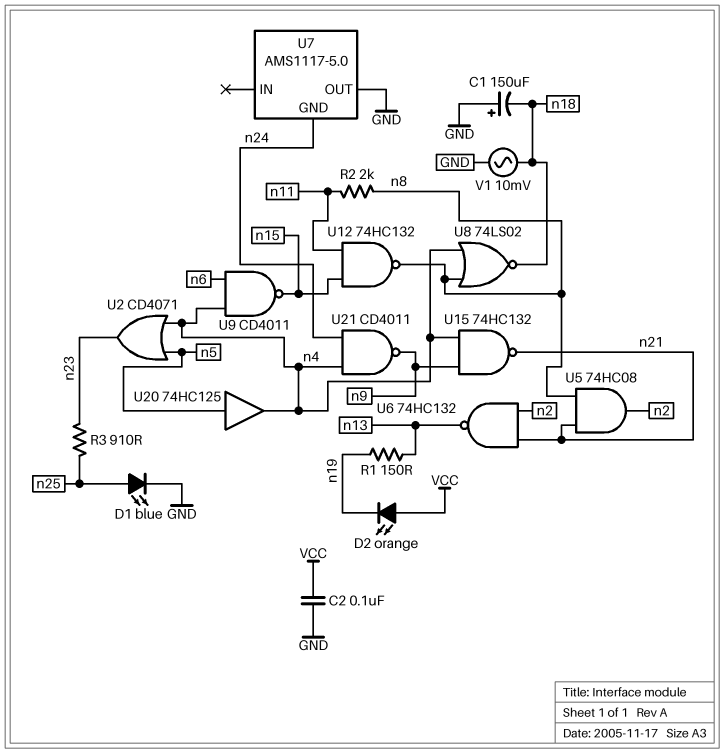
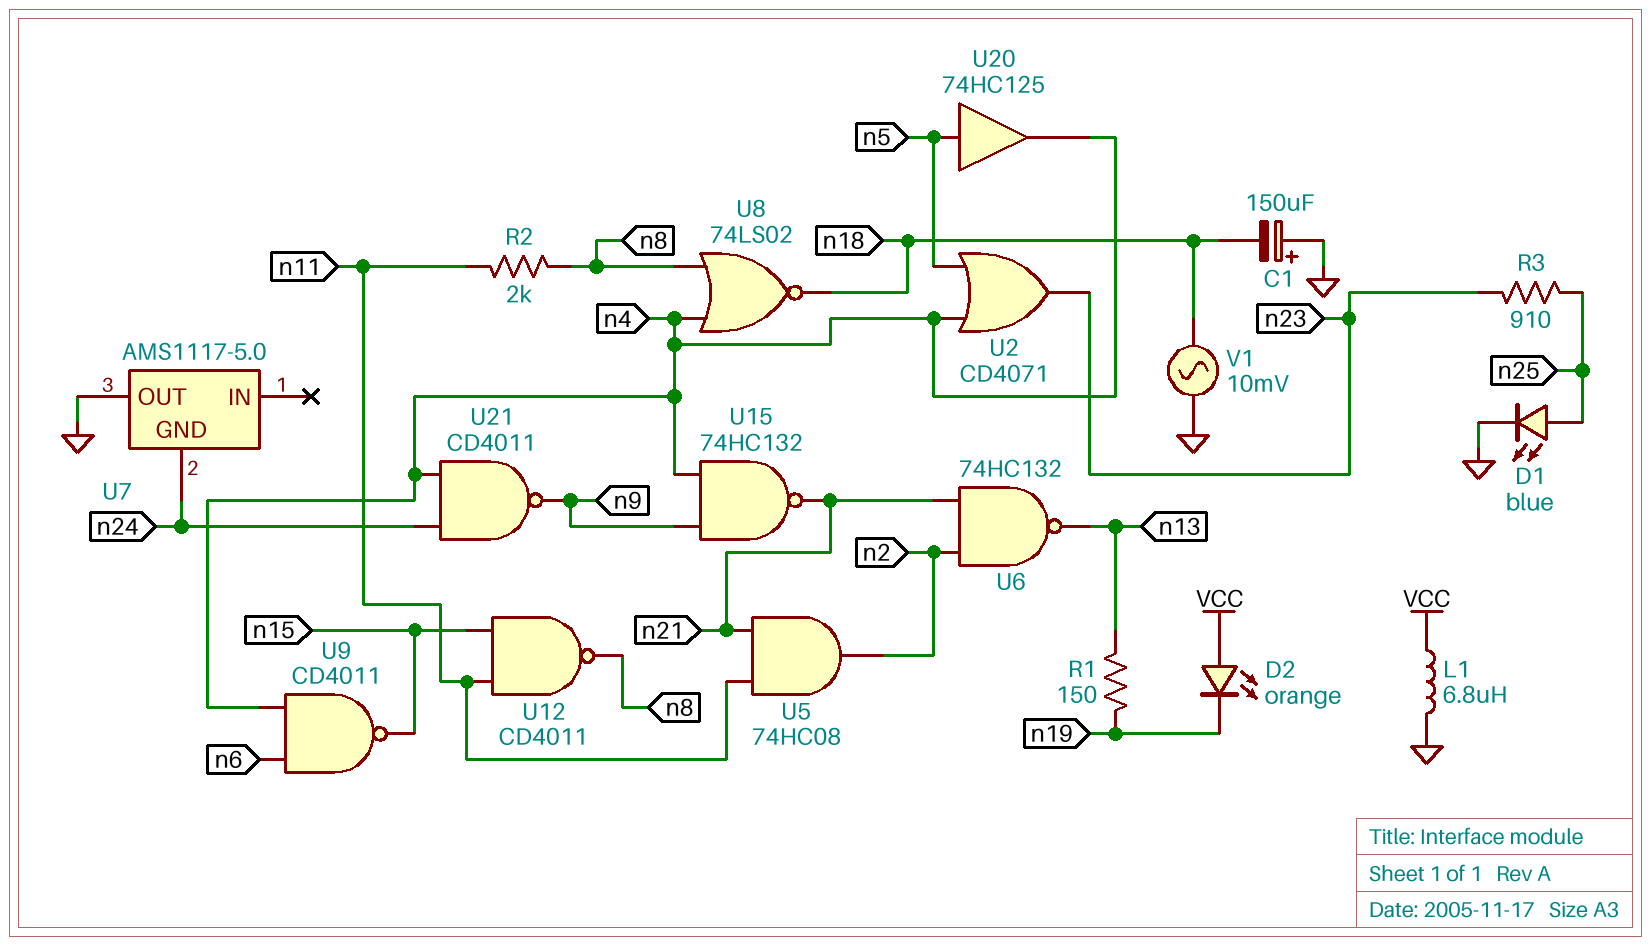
C2: 100nF (GND, VCC) -> none
L1: none -> 6.8uH (GND, VCC)
U5: AND 74HC08 (in n8, in n21, out n2) -> AND 74HC08 (in n11, in n21, out n2)
U12: NAND 74HC132 (in n11, in n15, out n8) -> NAND CD4011 (in n11, in n15, out n8)

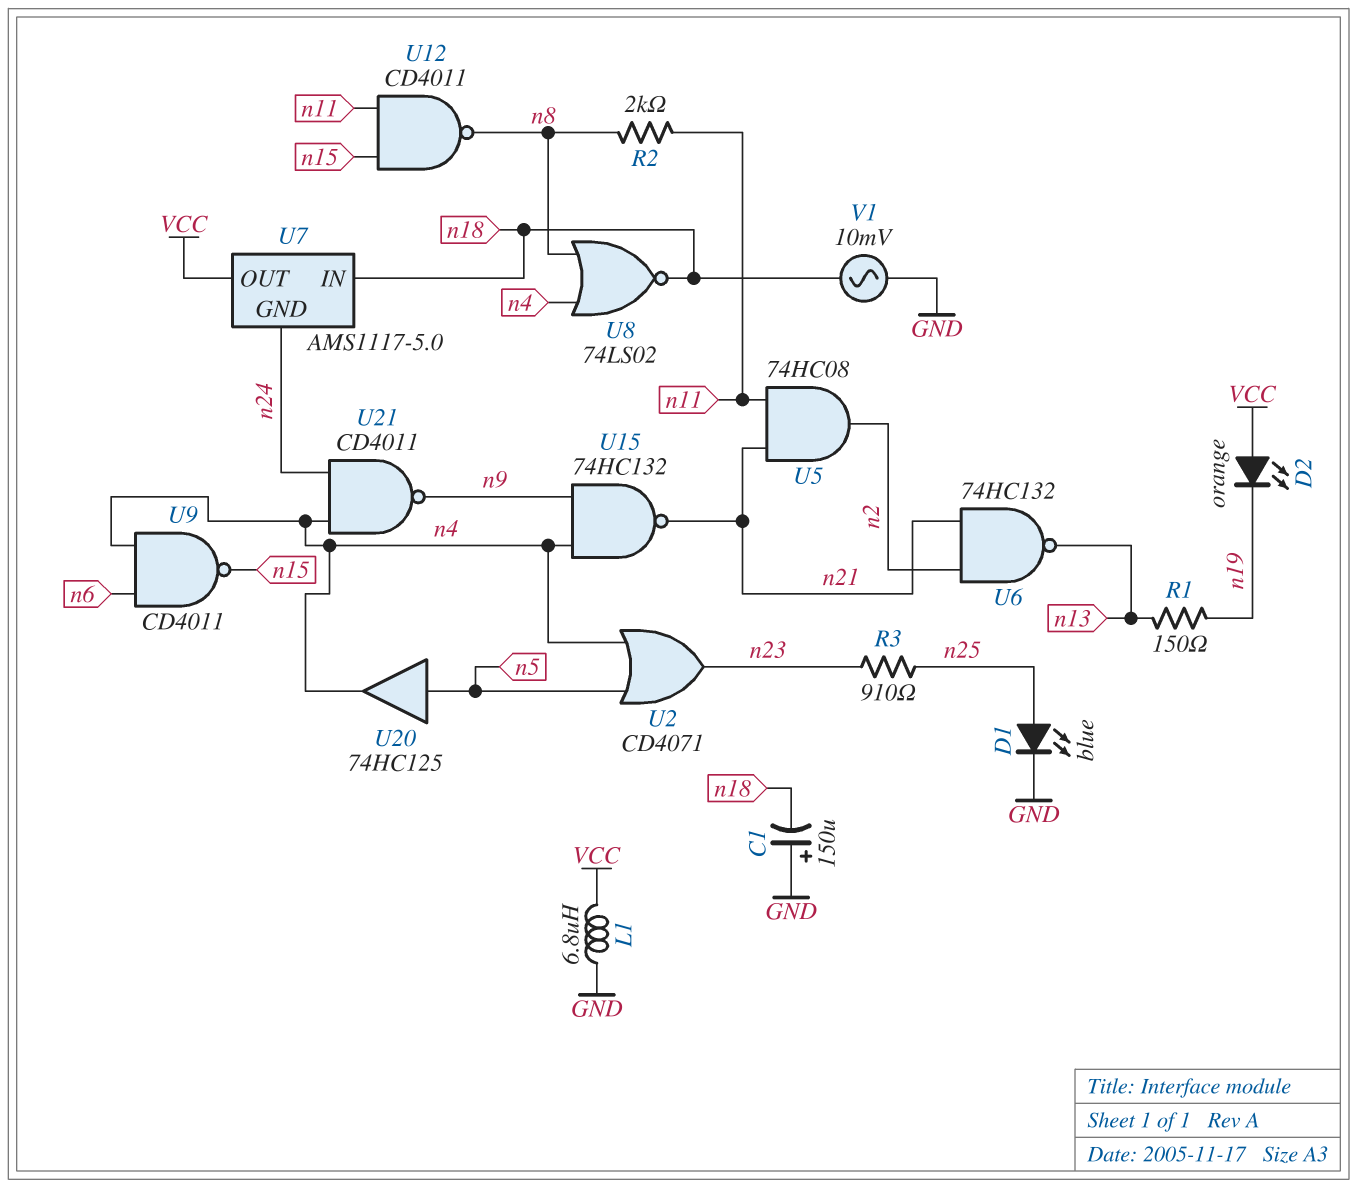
U7 pin IN: none -> n18
U7 pin OUT: GND -> VCC

